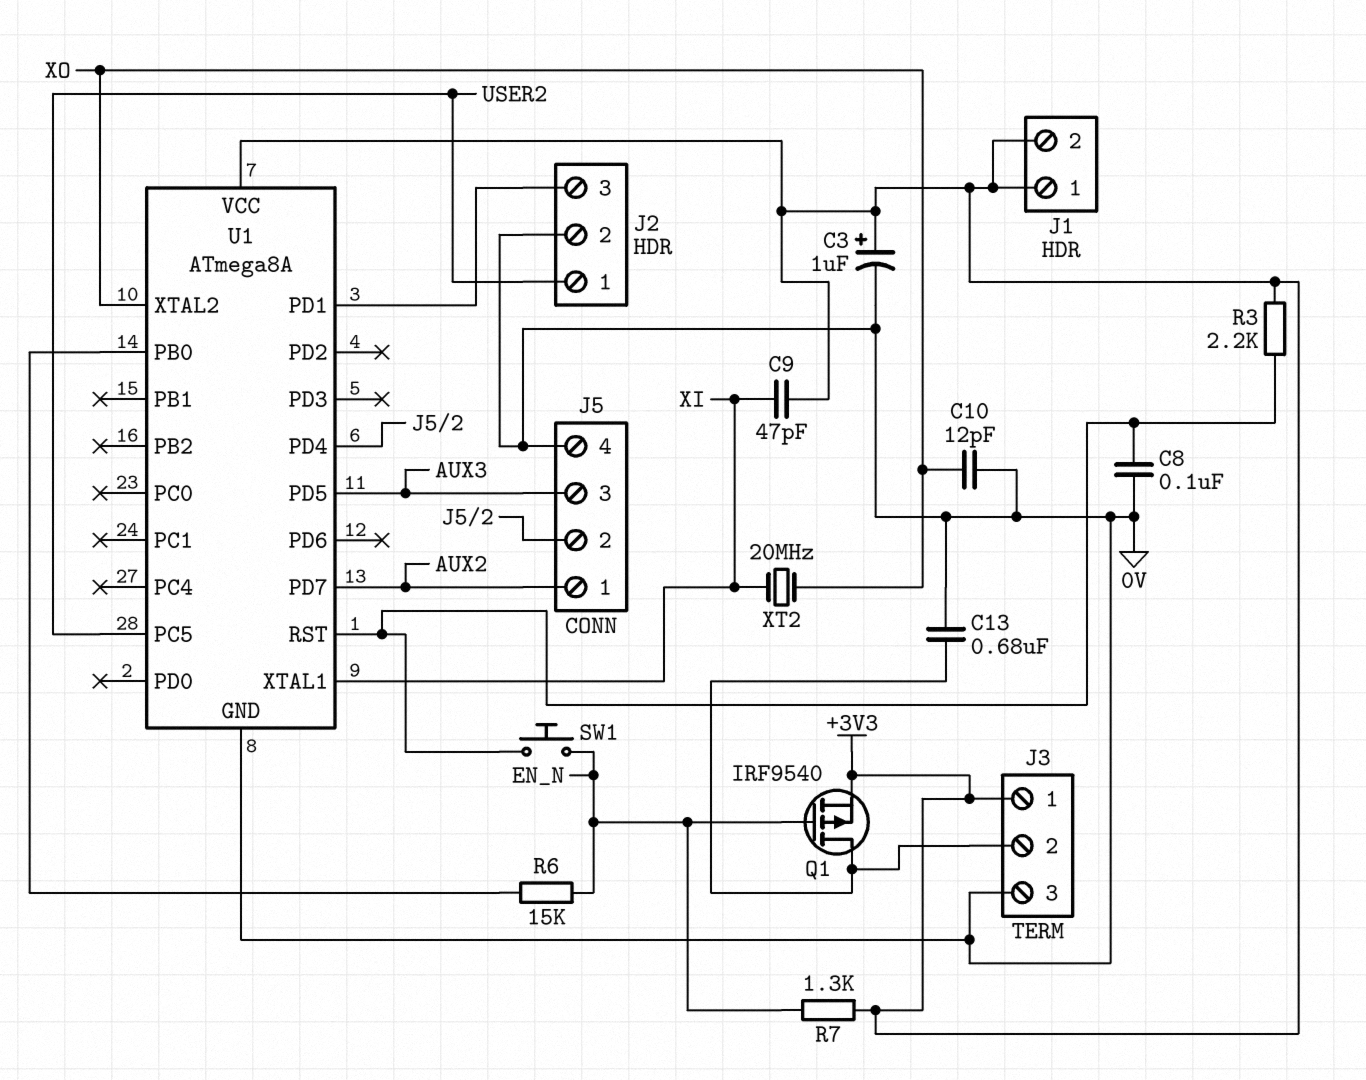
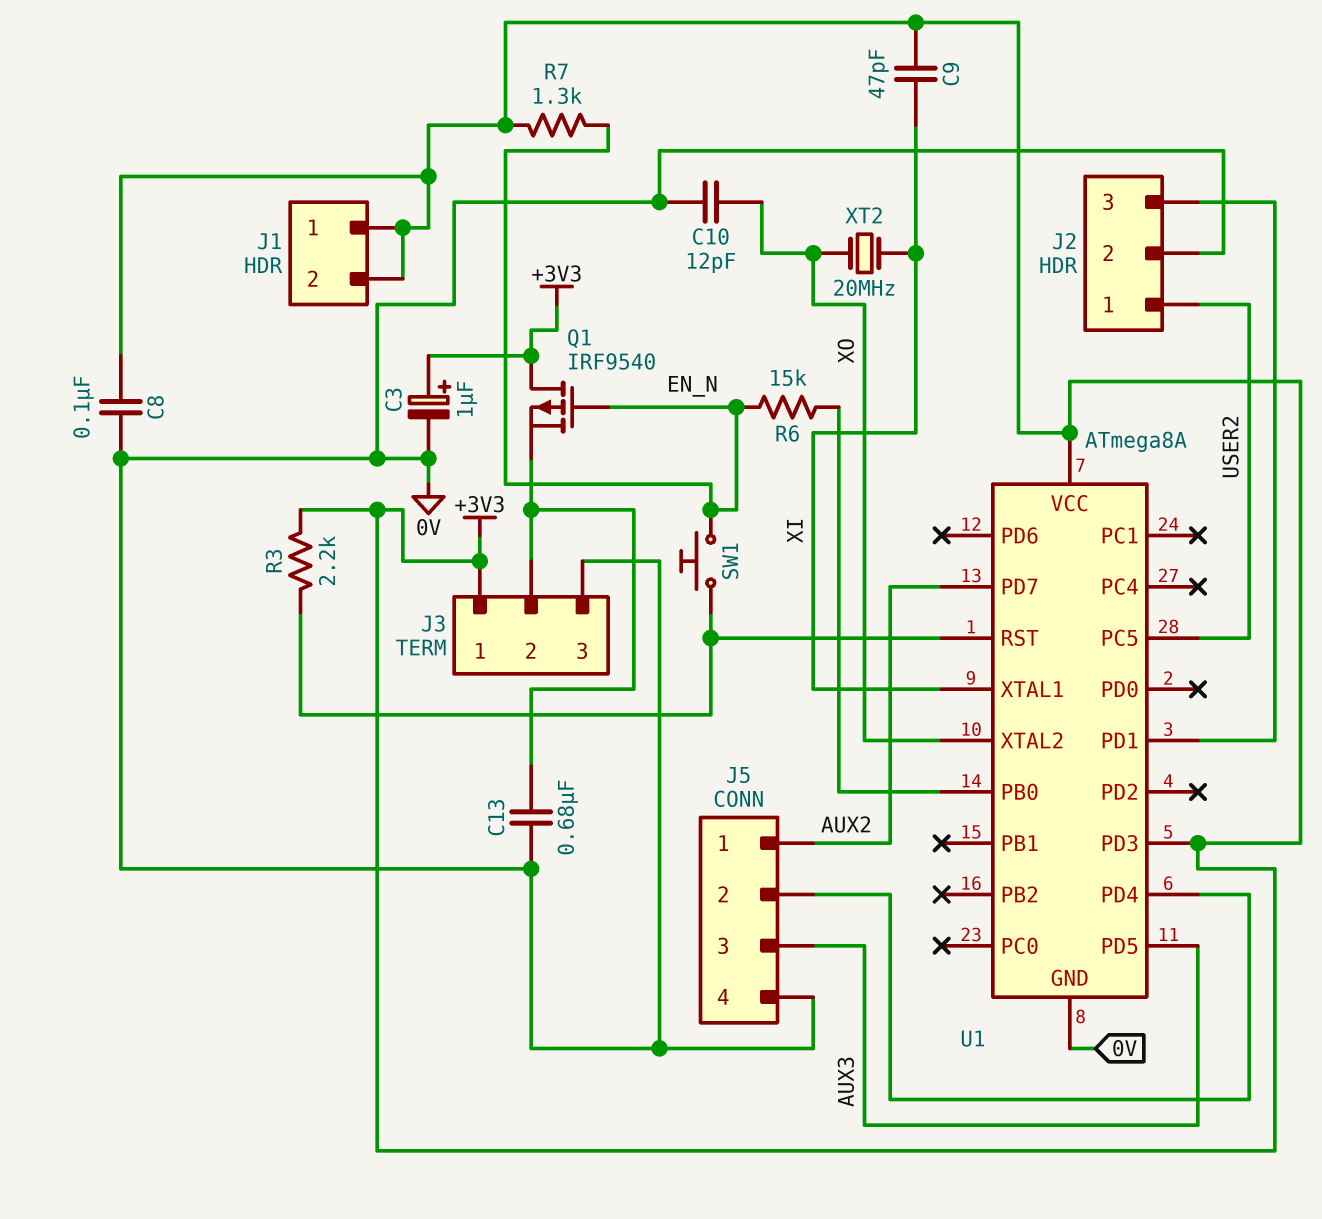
C8: 100nF (0V, U1/RST) -> 100nF (+3V3, 0V)
Q1: PMOS IRF9540 (G EN_N, D J3/2, S +3V3) -> PMOS IRF9540 (G EN_N, D +3V3, S J3/2)
U1 pin PD3: none -> +3V3

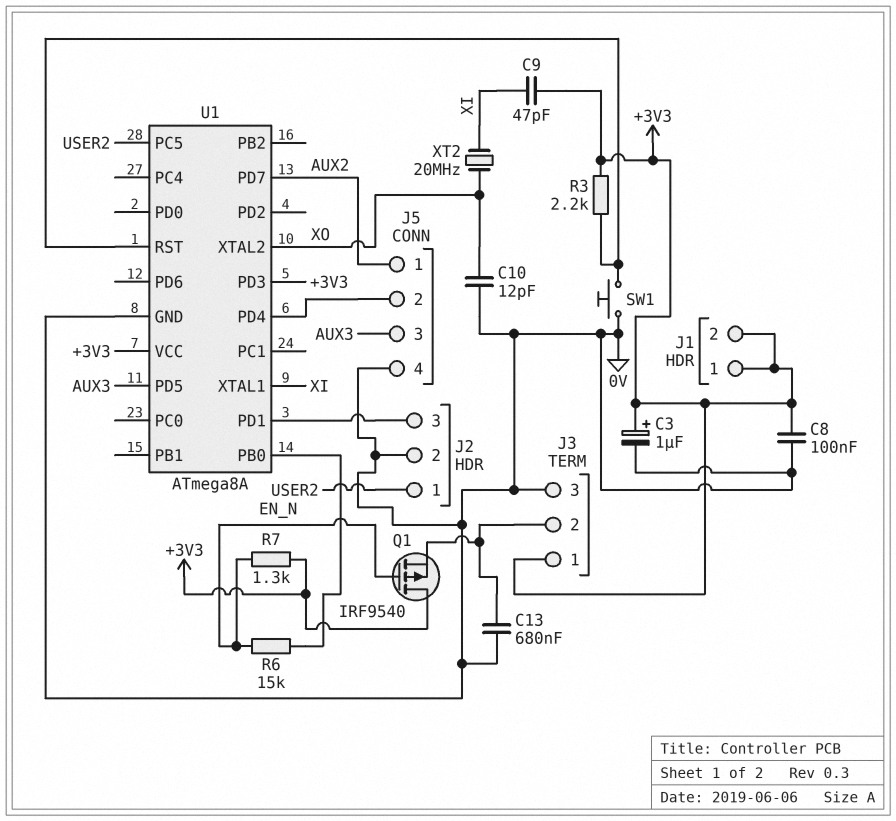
SW1: button (EN_N, U1/RST) -> button (0V, U1/RST)

